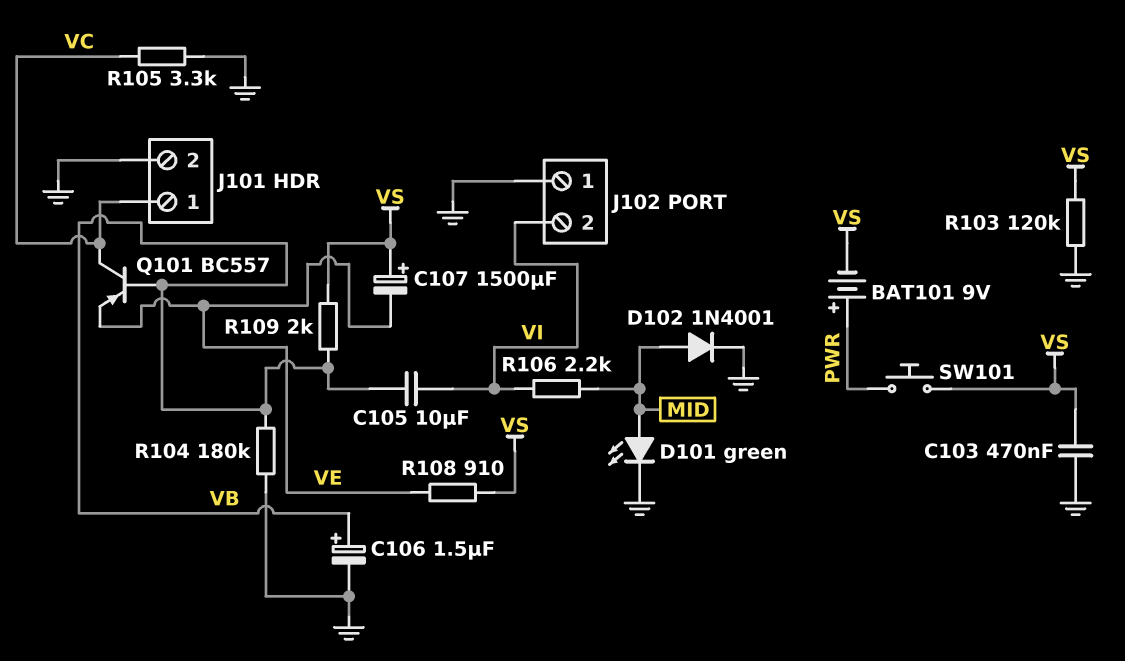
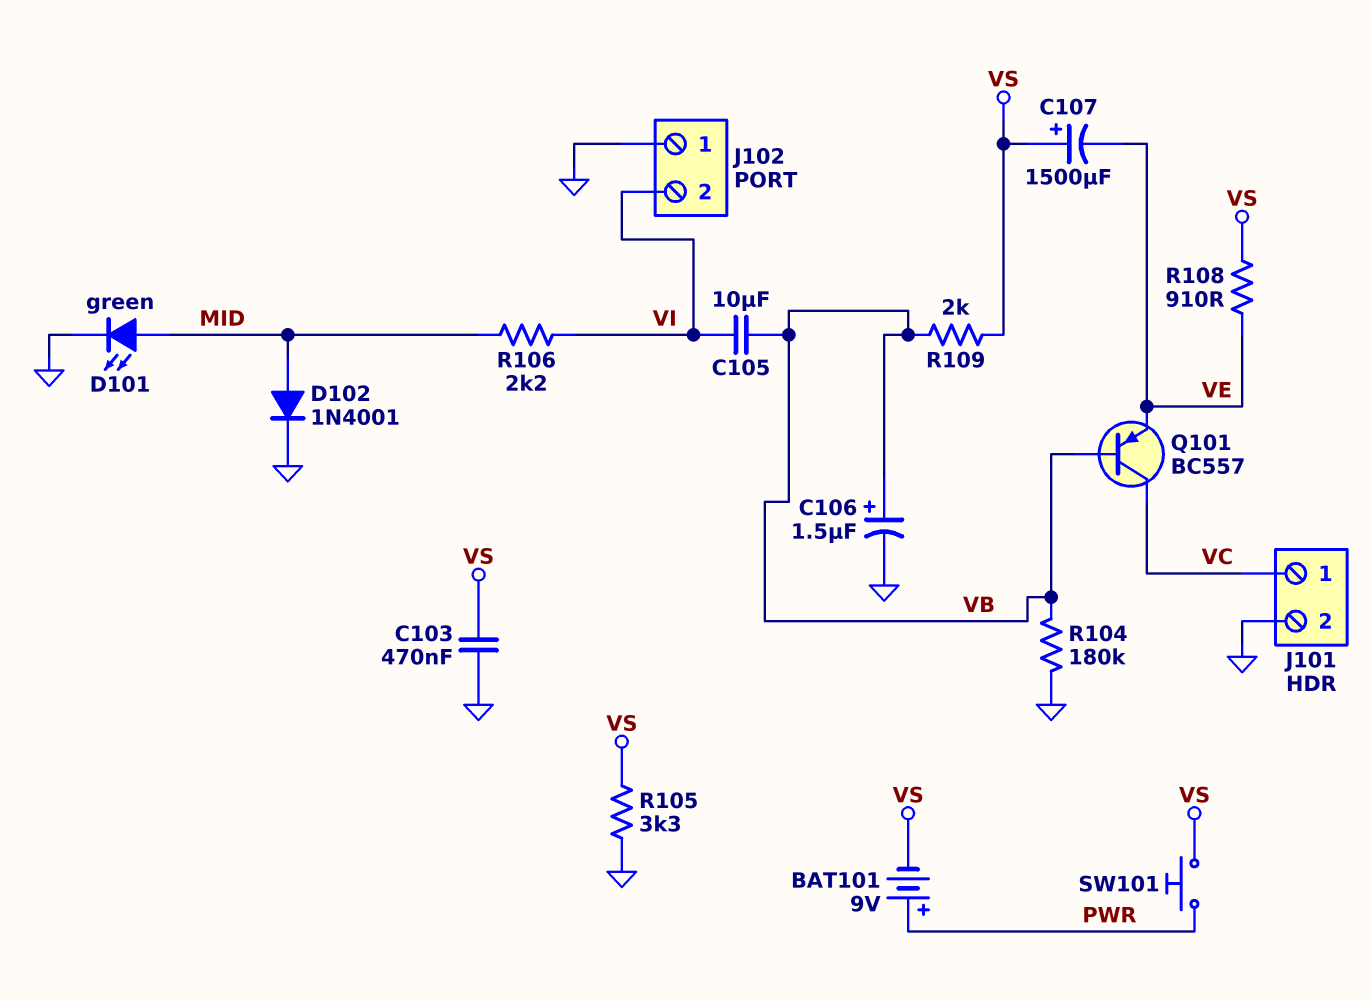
R103: 120k (GND, VS) -> none
R105: 3.3k (GND, VC) -> 3.3k (GND, VS)

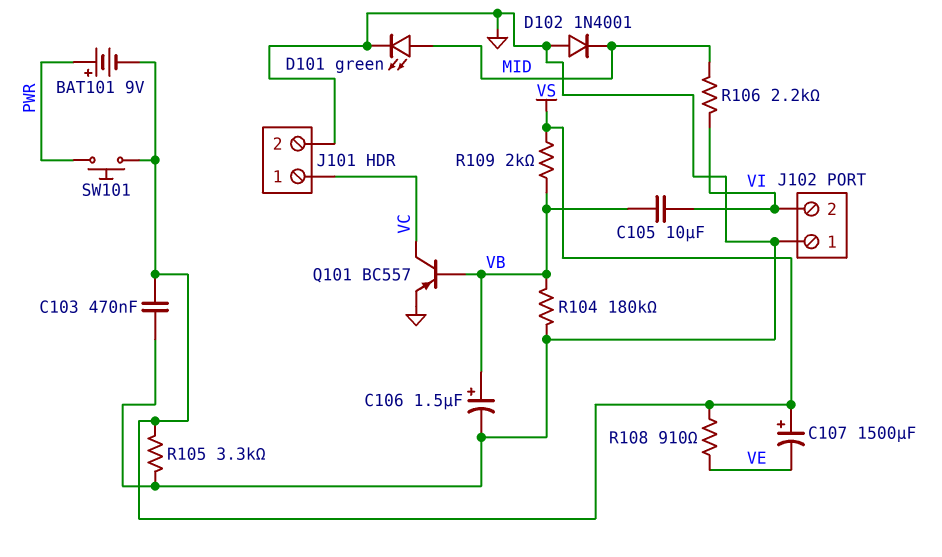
D102: diode 1N4001 (A MID, K GND) -> diode 1N4001 (A GND, K MID)
Q101: PNP BC557 (B VB, C VC, E VE) -> PNP BC557 (B VB, C VC, E GND)

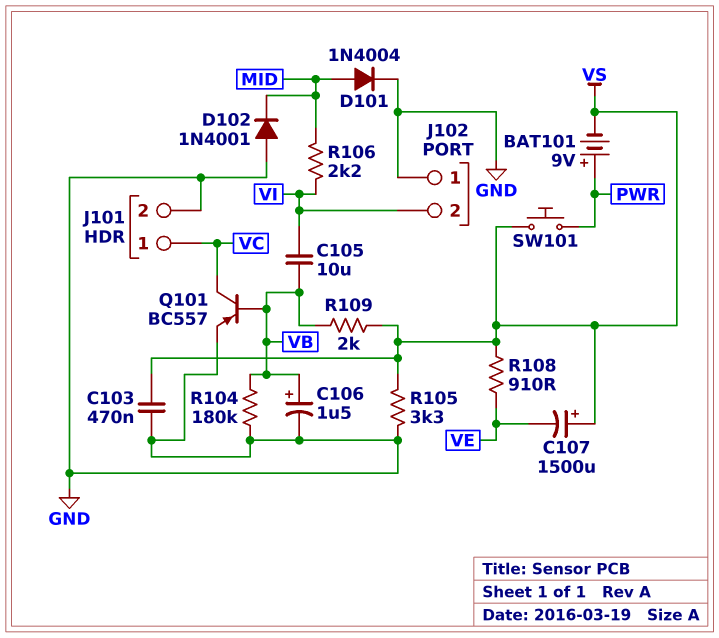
D101: LED green (A MID, K GND) -> diode 1N4004 (A MID, K GND)

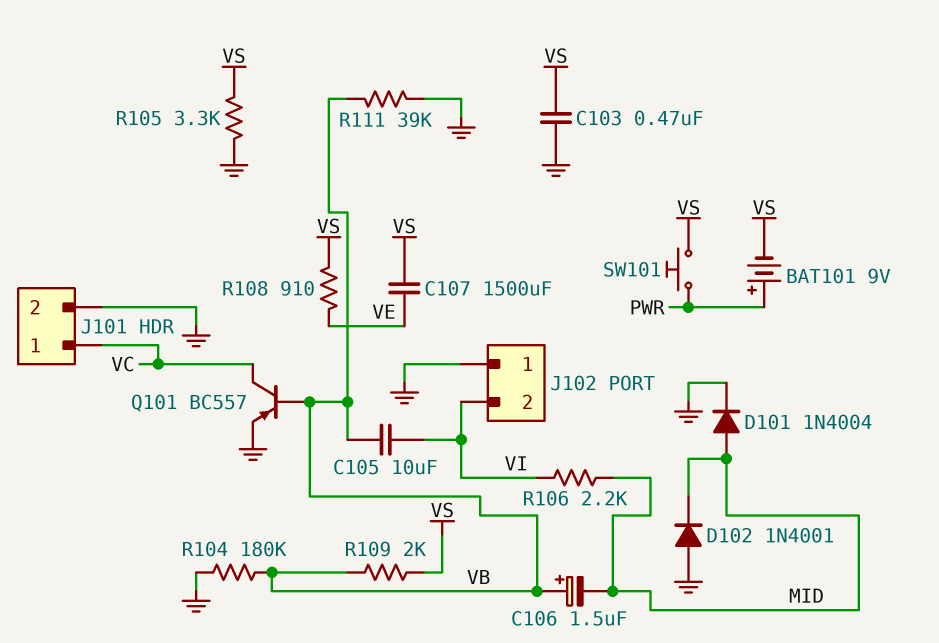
C106: 1.5uF (plus VB, minus GND) -> 1.5uF (plus VB, minus MID)
C107: 1500uF (plus VS, minus VE) -> 1500uF (VE, VS)
R111: none -> 39k (GND, VB)

